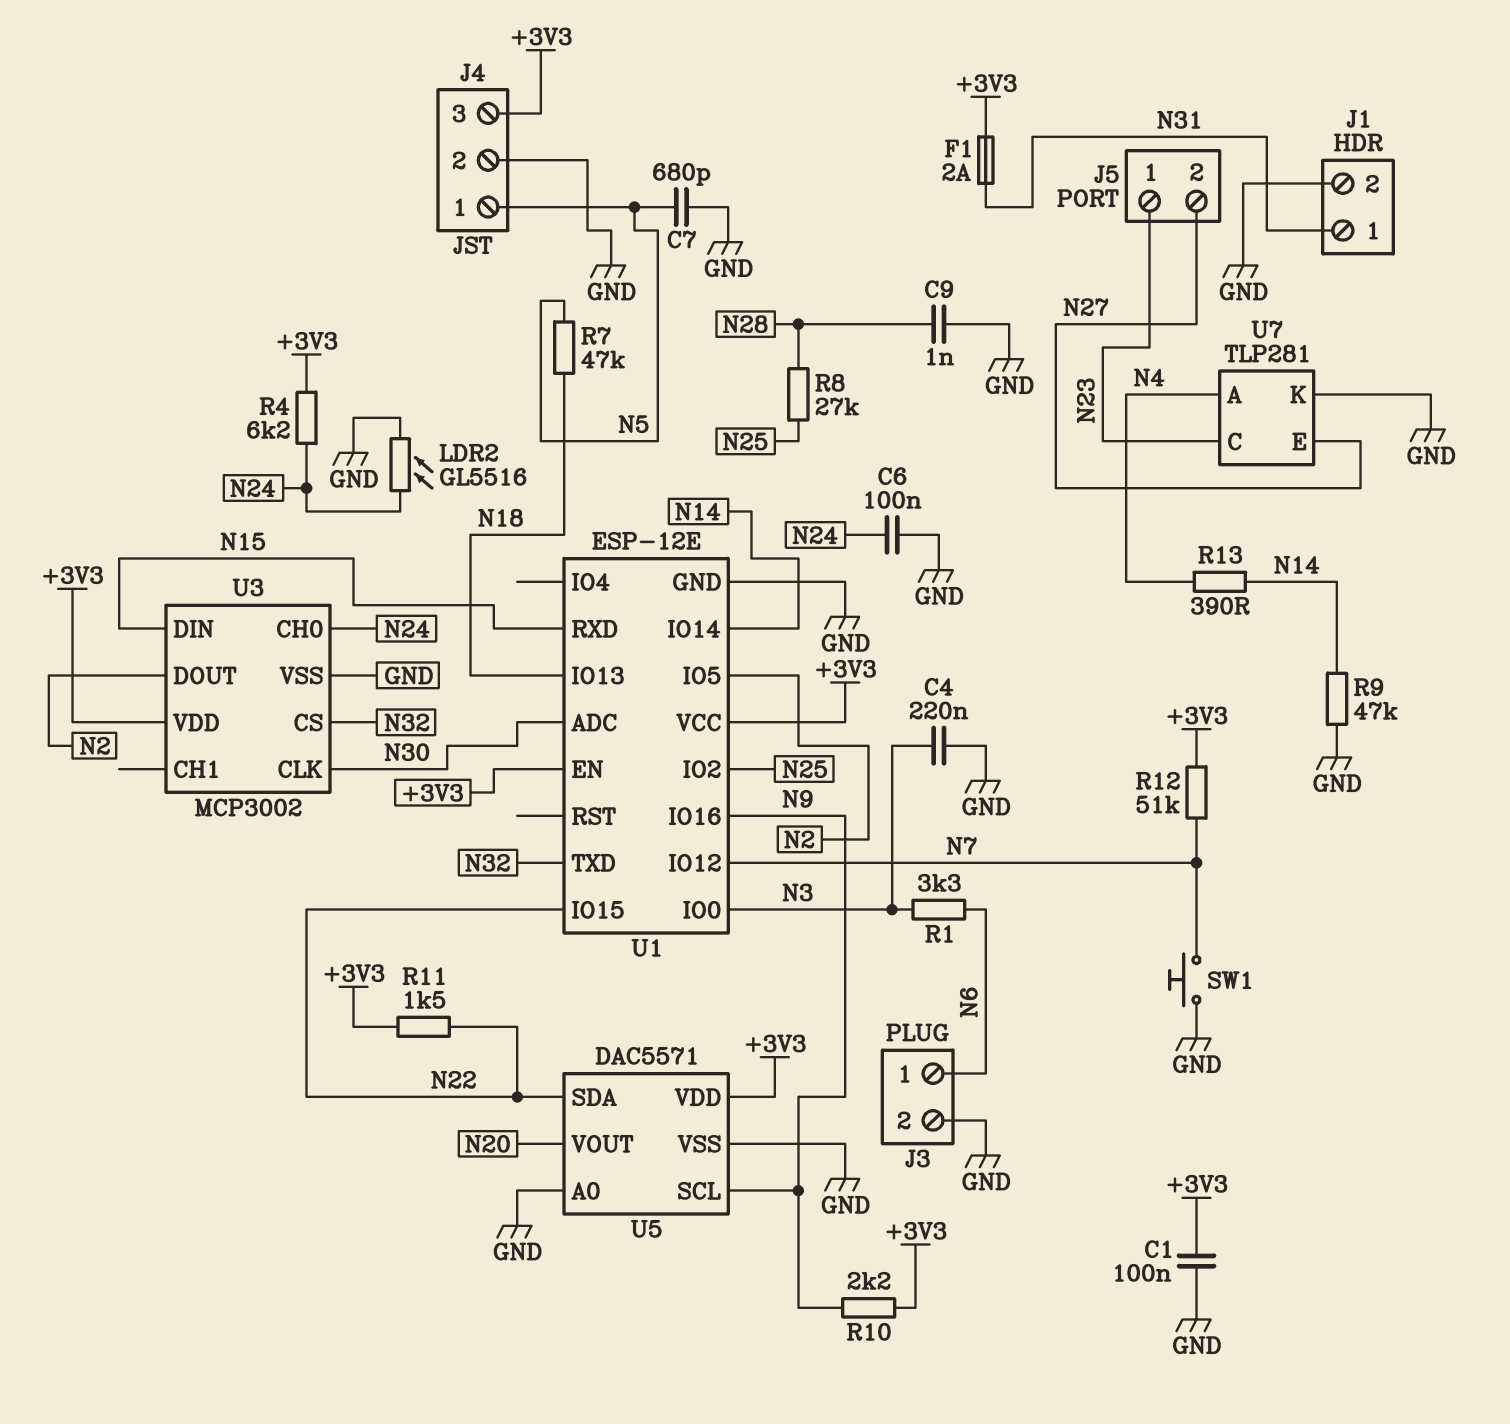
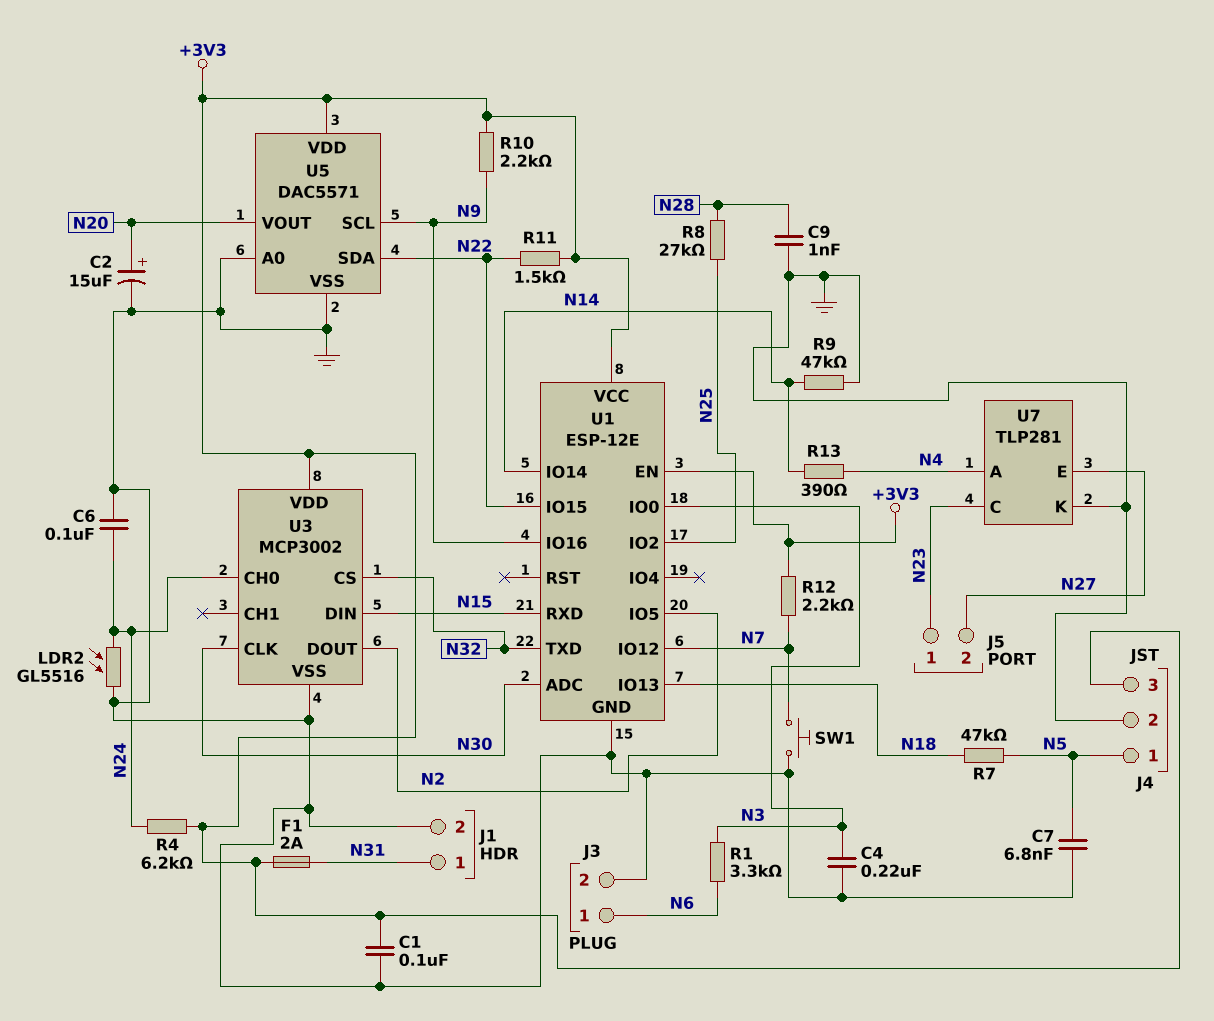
C2: none -> 15uF (plus N20, minus GND)
C7: 680pF (GND, N5) -> 6.8nF (GND, N5)
R12: 51k (+3V3, N7) -> 2.2k (+3V3, N7)

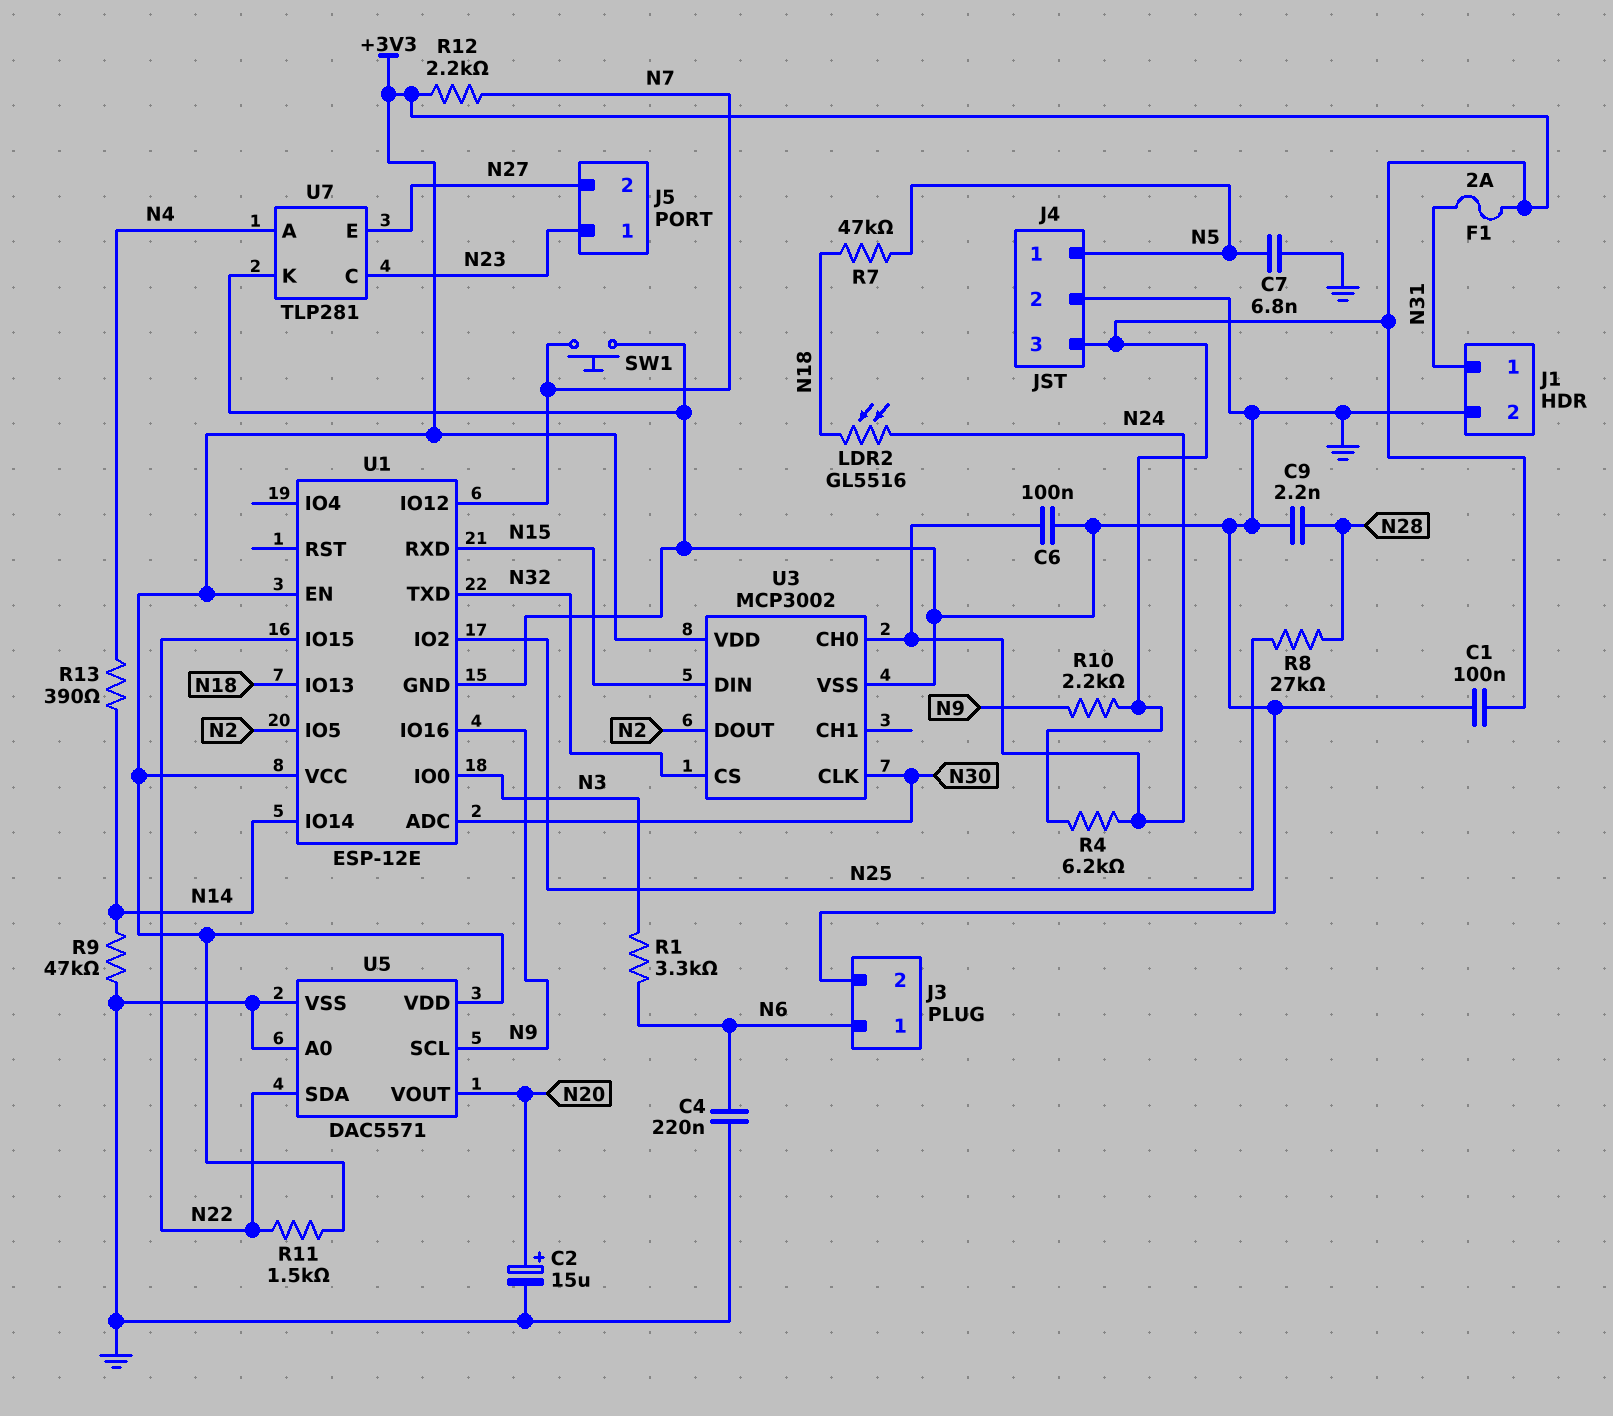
C4: 220nF (GND, N3) -> 220nF (GND, N6)
C9: 1nF (GND, N28) -> 2.2nF (GND, N28)
LDR2: GL5516 (GND, N24) -> GL5516 (N18, N24)

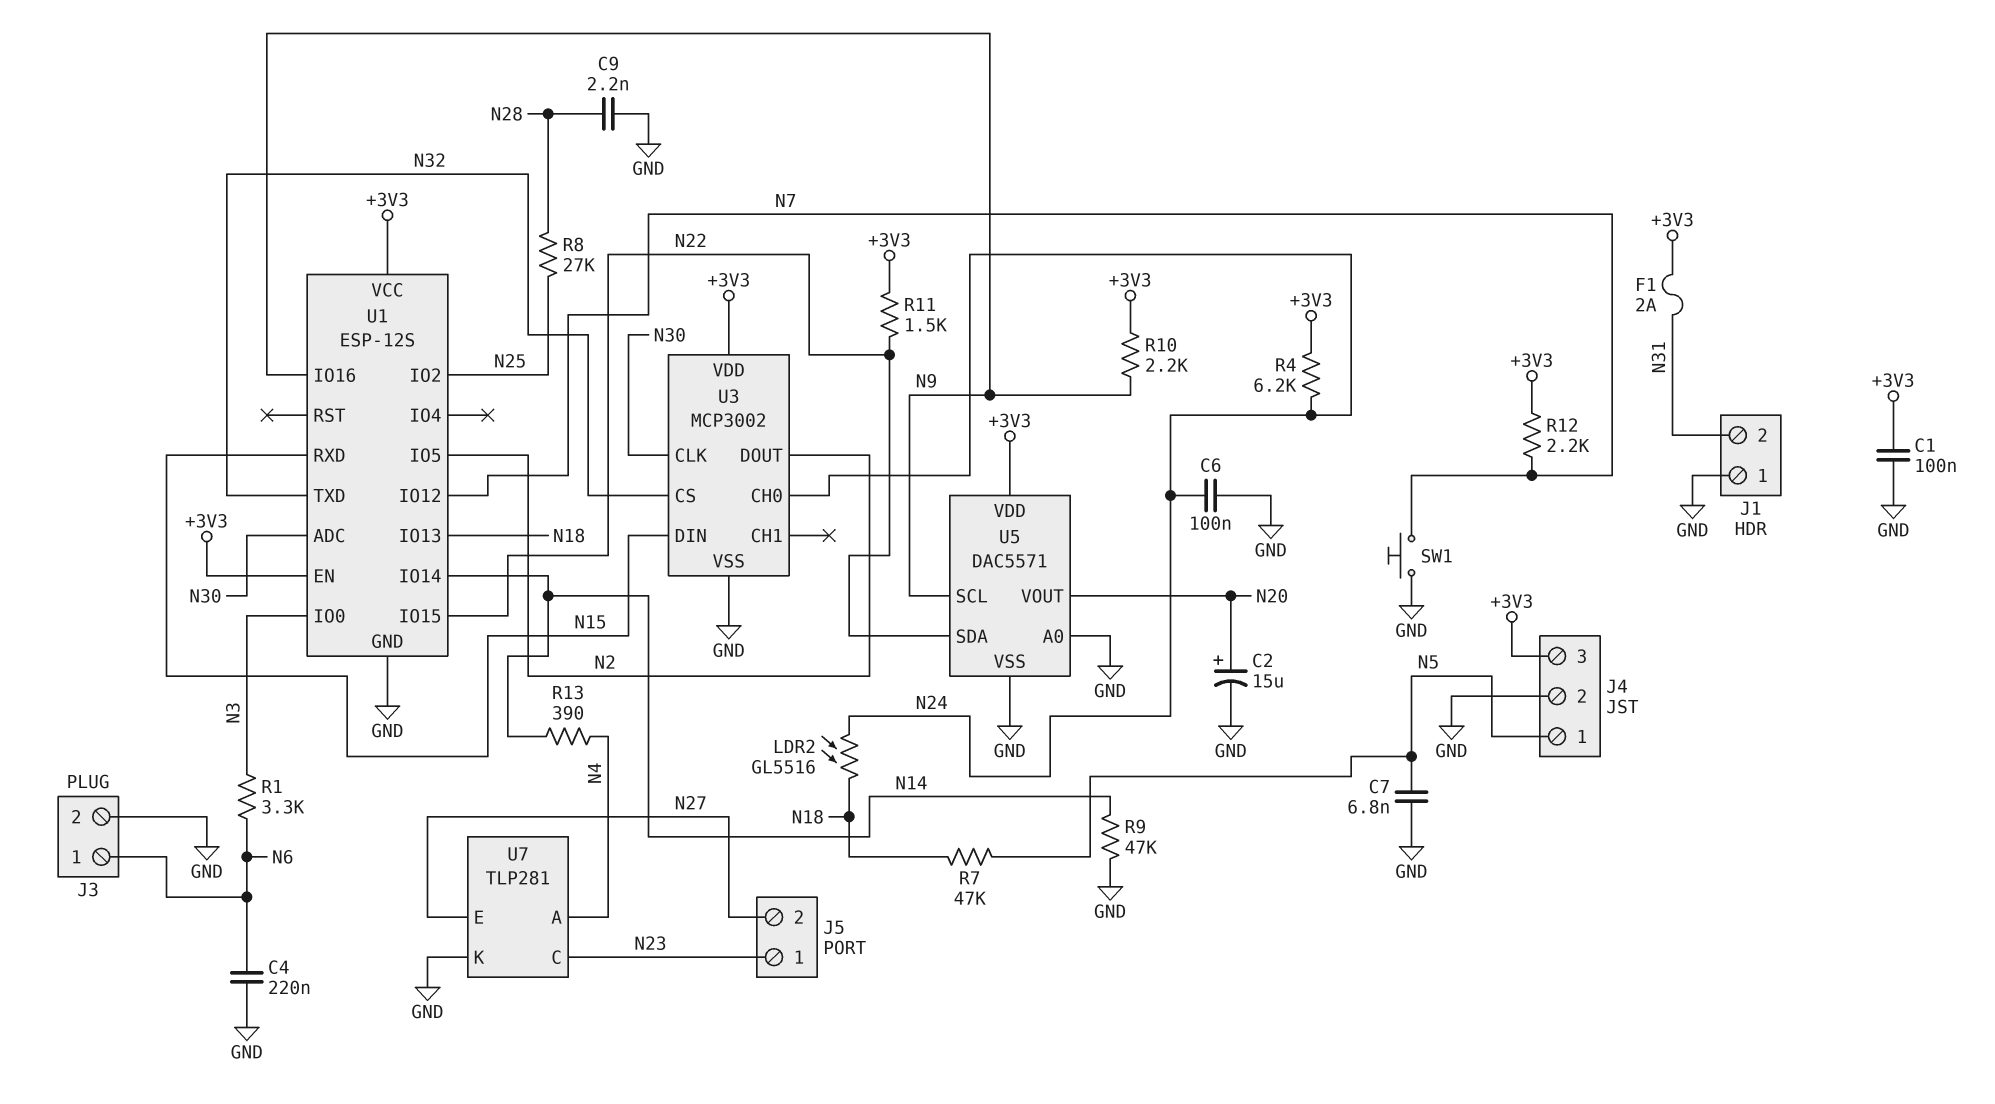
J1 pin 1: N31 -> GND
J1 pin 2: GND -> N31
U1: ESP-12E -> ESP-12S

